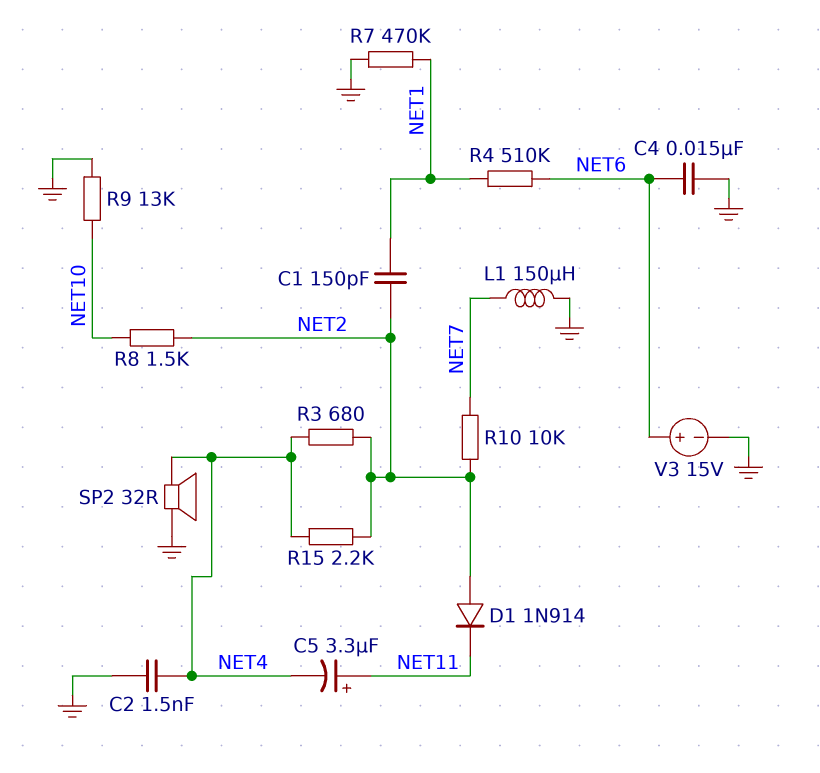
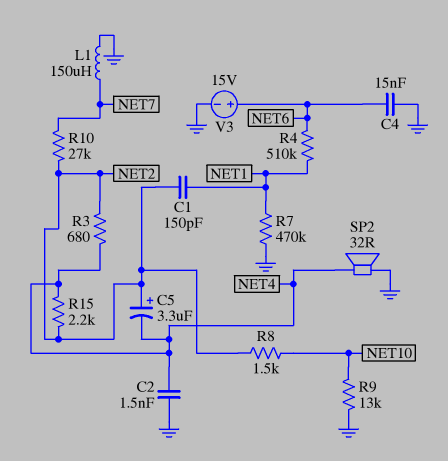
C5: 3.3uF (plus NET11, minus NET4) -> 3.3uF (plus NET2, minus NET4)
D1: diode 1N914 (A NET2, K NET11) -> none
R10: 10k (NET2, NET7) -> 27k (NET2, NET7)

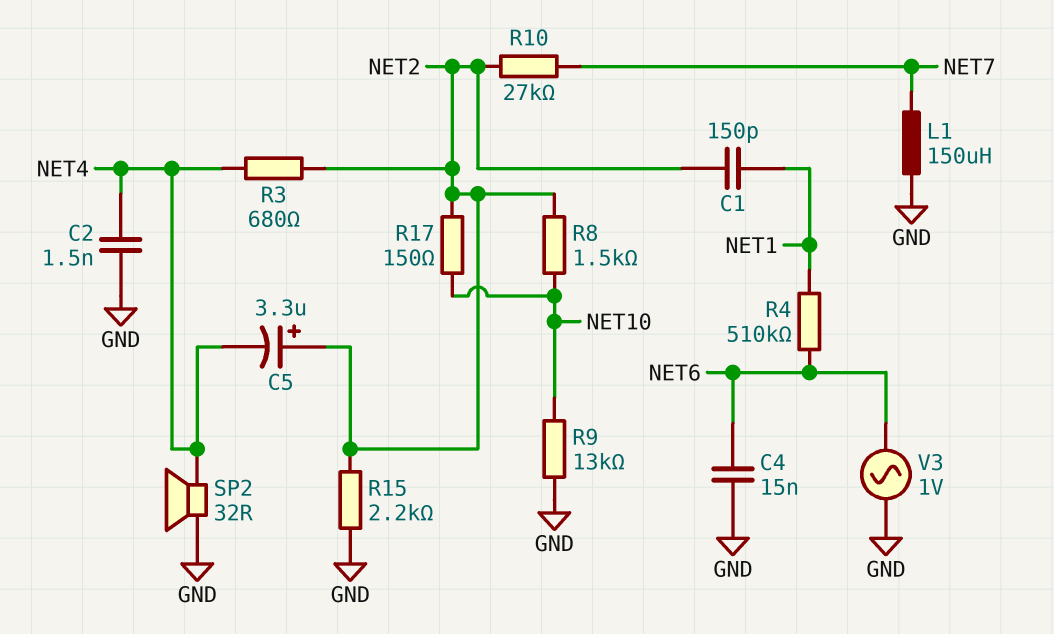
R7: 470k (GND, NET1) -> none
R15: 2.2k (NET2, NET4) -> 2.2k (GND, NET2)
R17: none -> 150 (NET2, NET10)
V3: 15V (plus NET6, minus GND) -> AC 1V (GND, NET6)

